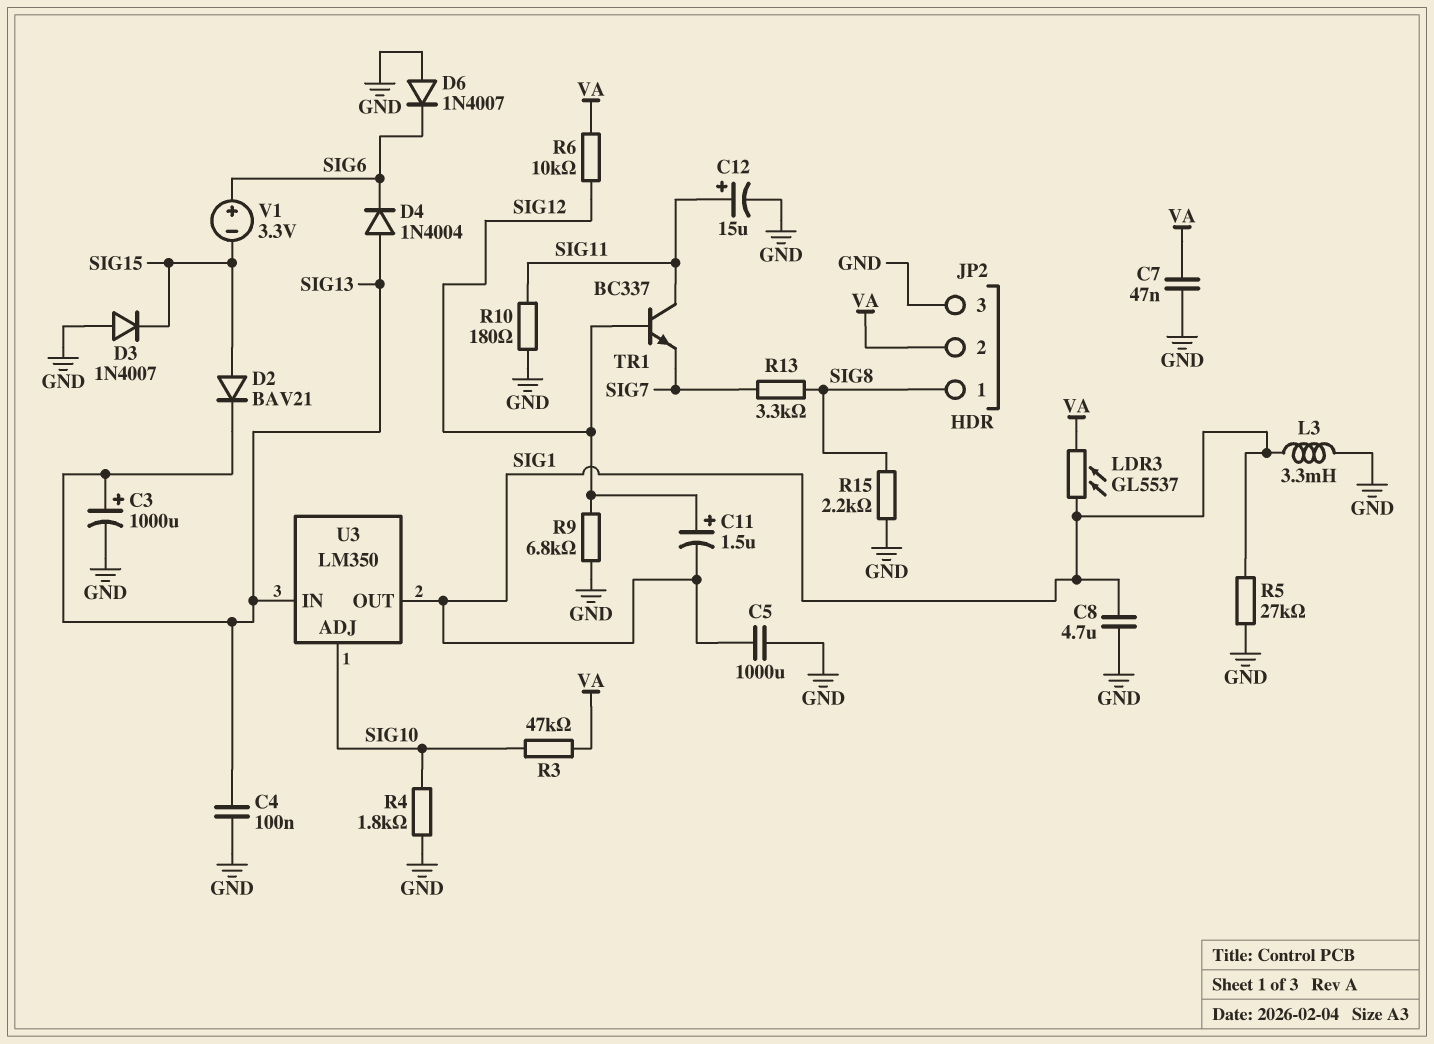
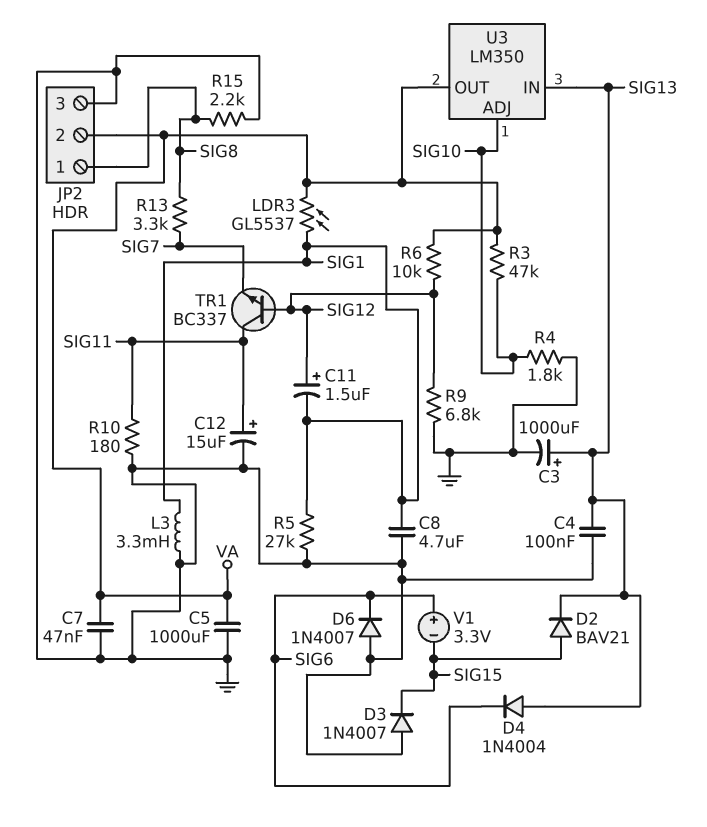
C5: 1000uF (GND, SIG1) -> 1000uF (GND, VA)
U3 pin OUT: SIG1 -> VA

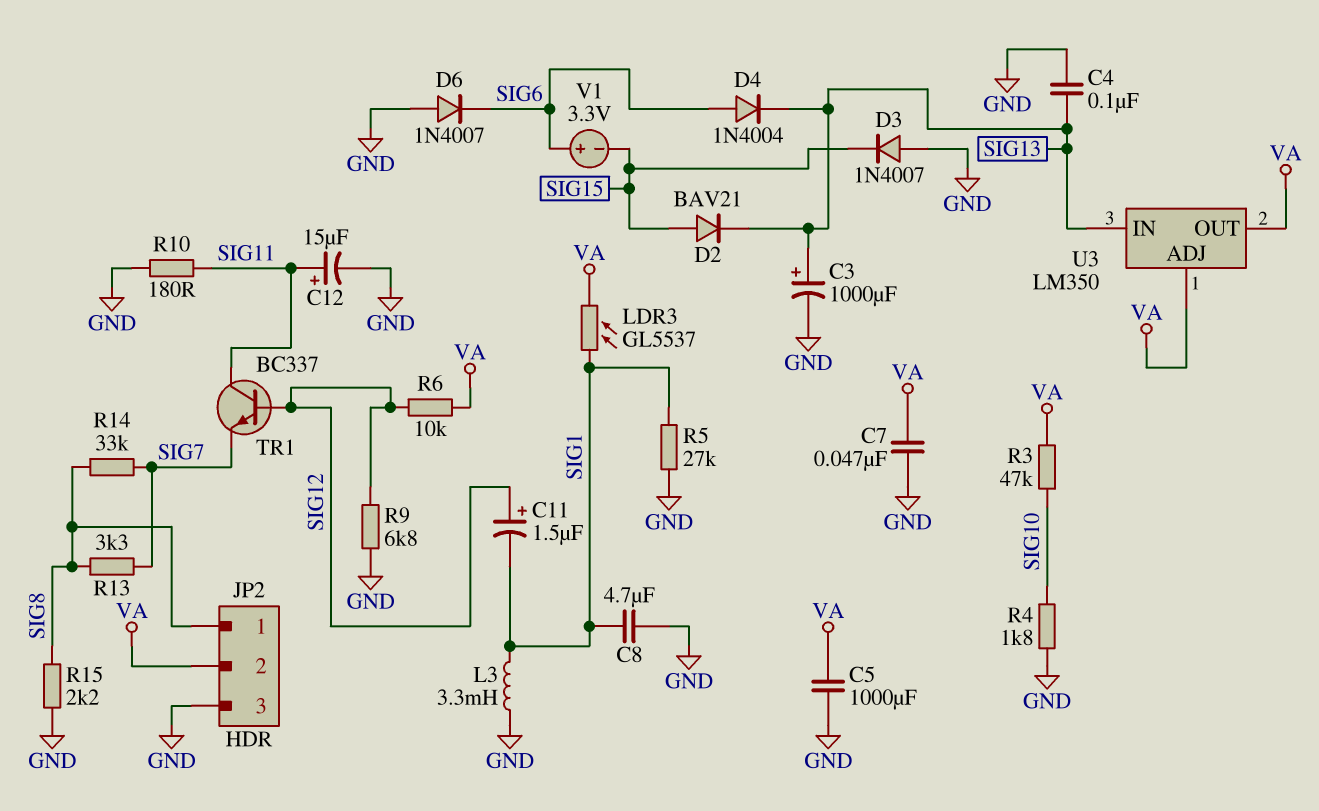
D4: diode 1N4004 (A SIG13, K SIG6) -> diode 1N4004 (A SIG6, K SIG13)
R14: none -> 33k (SIG7, SIG8)
U3 pin ADJ: SIG10 -> VA

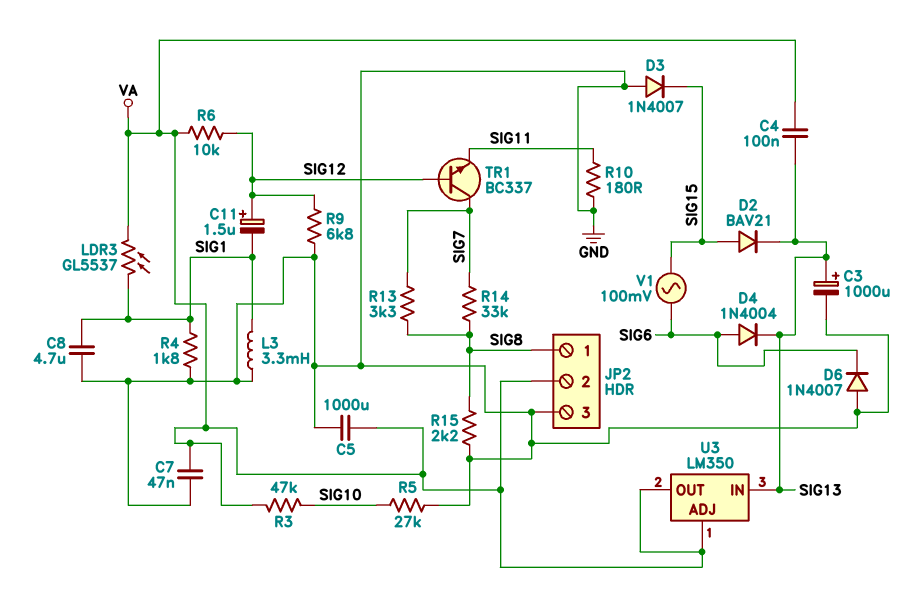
C4: 100nF (GND, SIG13) -> 100nF (SIG13, VA)
C12: 15uF (plus SIG11, minus GND) -> none
R4: 1.8k (GND, SIG10) -> 1.8k (GND, SIG1)
R5: 27k (GND, SIG1) -> 27k (GND, SIG10)
TR1: NPN BC337 (B SIG12, C SIG11, E SIG7) -> NPN BC337 (B SIG12, C SIG7, E SIG11)
V1: 3.3V (plus SIG6, minus SIG15) -> AC 100mV (SIG6, SIG15)

